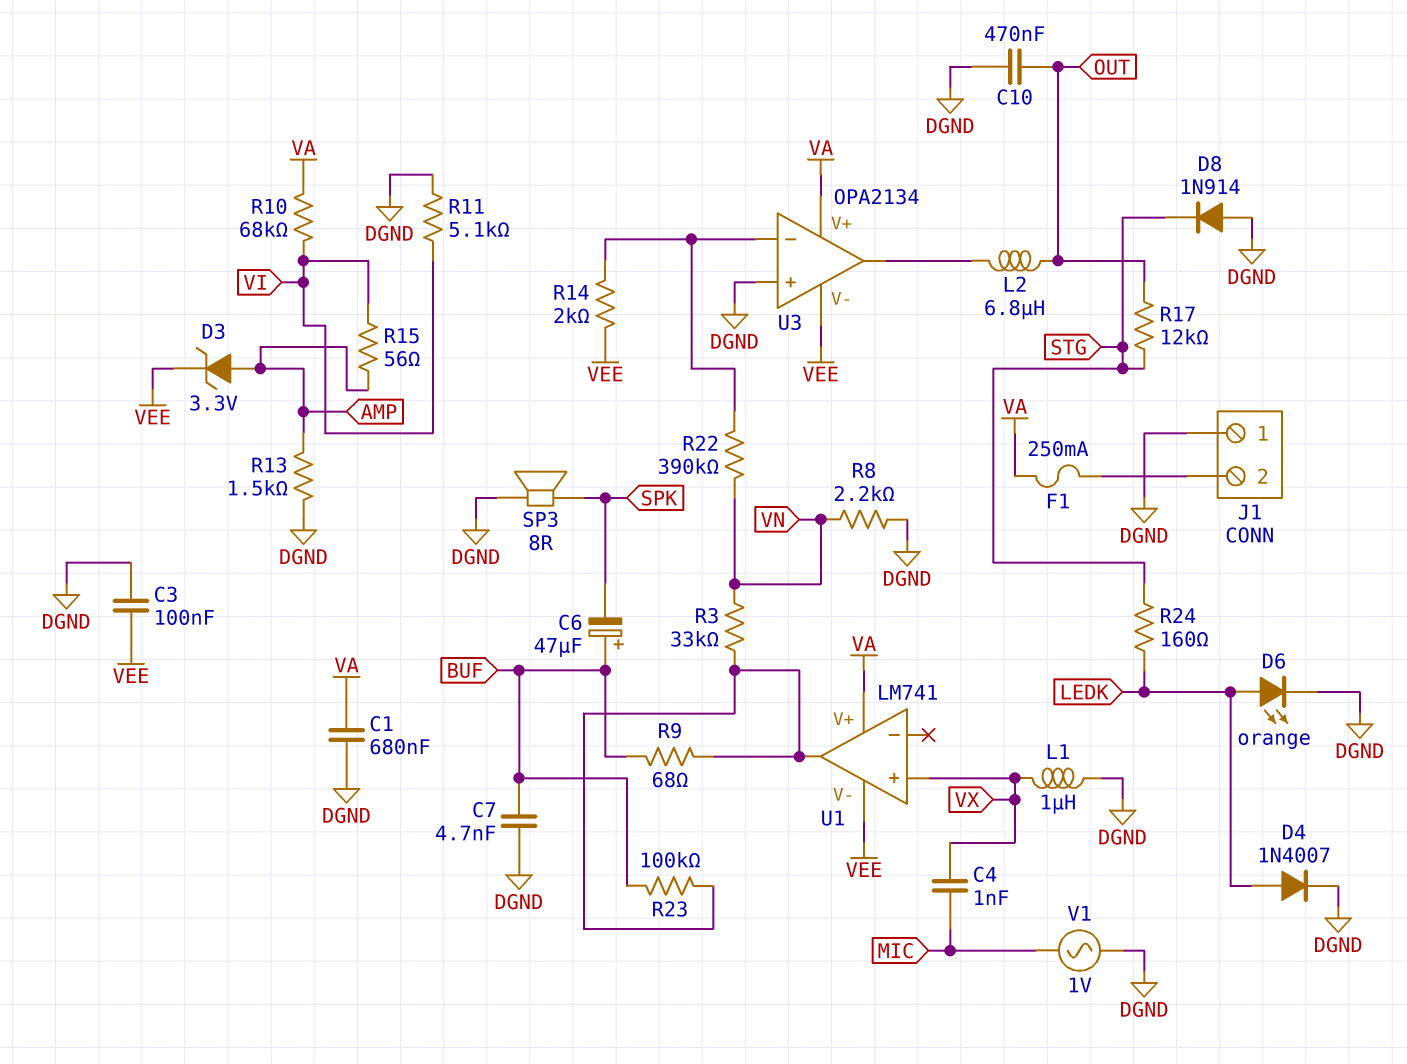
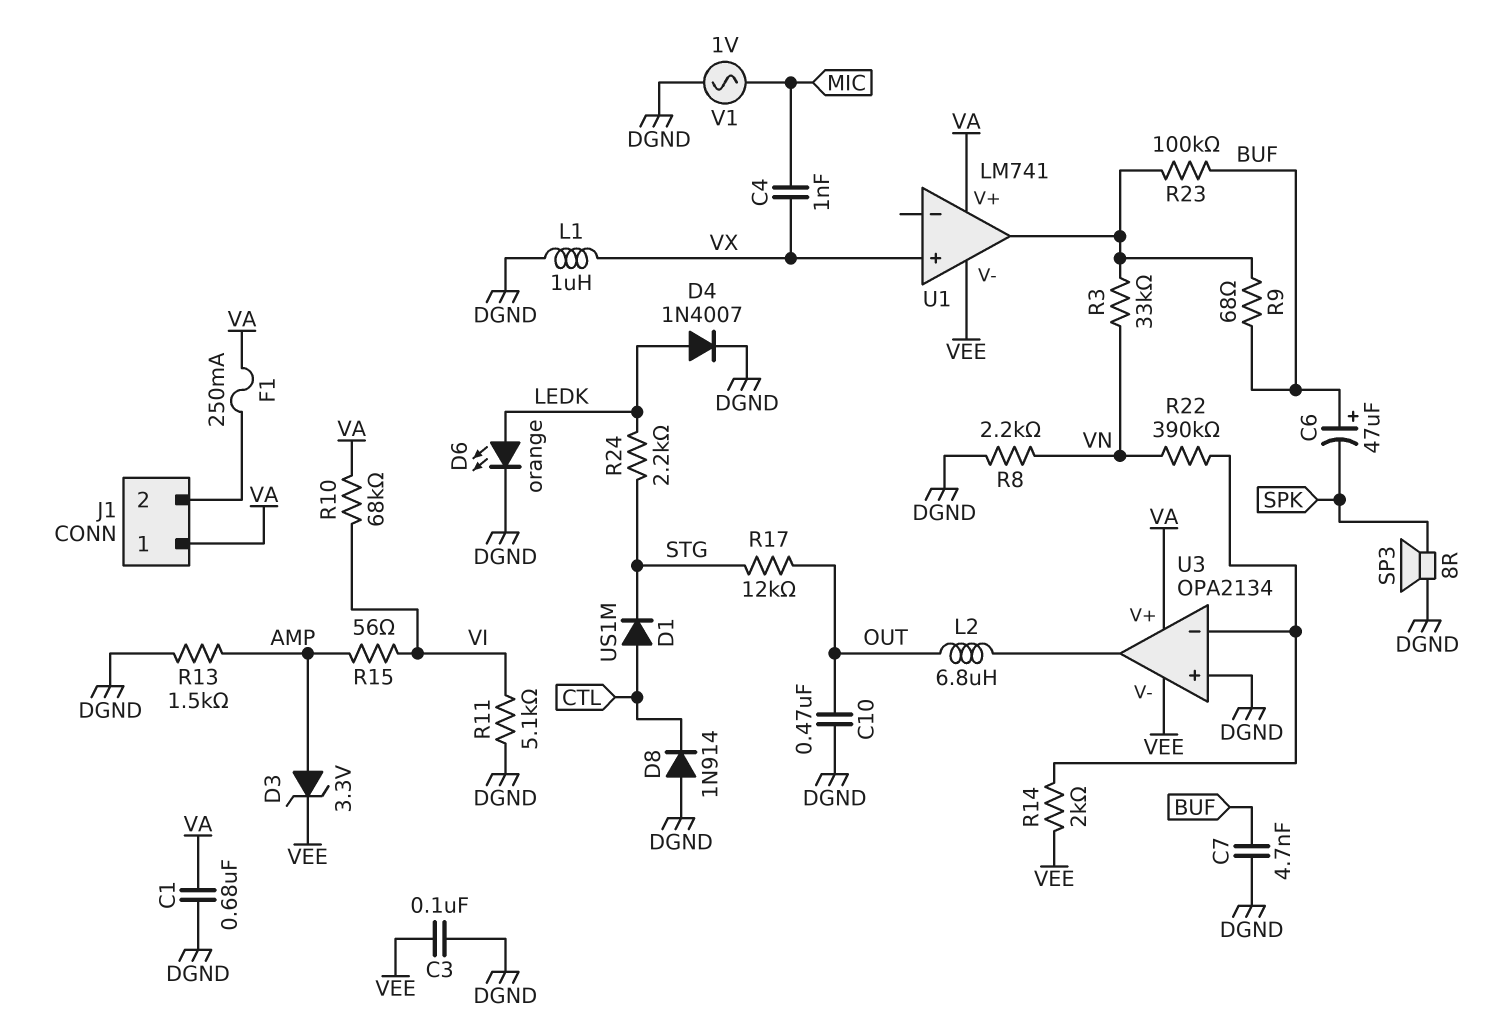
D1: none -> diode US1M (A CTL, K STG)
D8: diode 1N914 (A DGND, K STG) -> diode 1N914 (A DGND, K CTL)
J1 pin 1: DGND -> VA
R24: 160 (LEDK, STG) -> 2.2k (LEDK, STG)

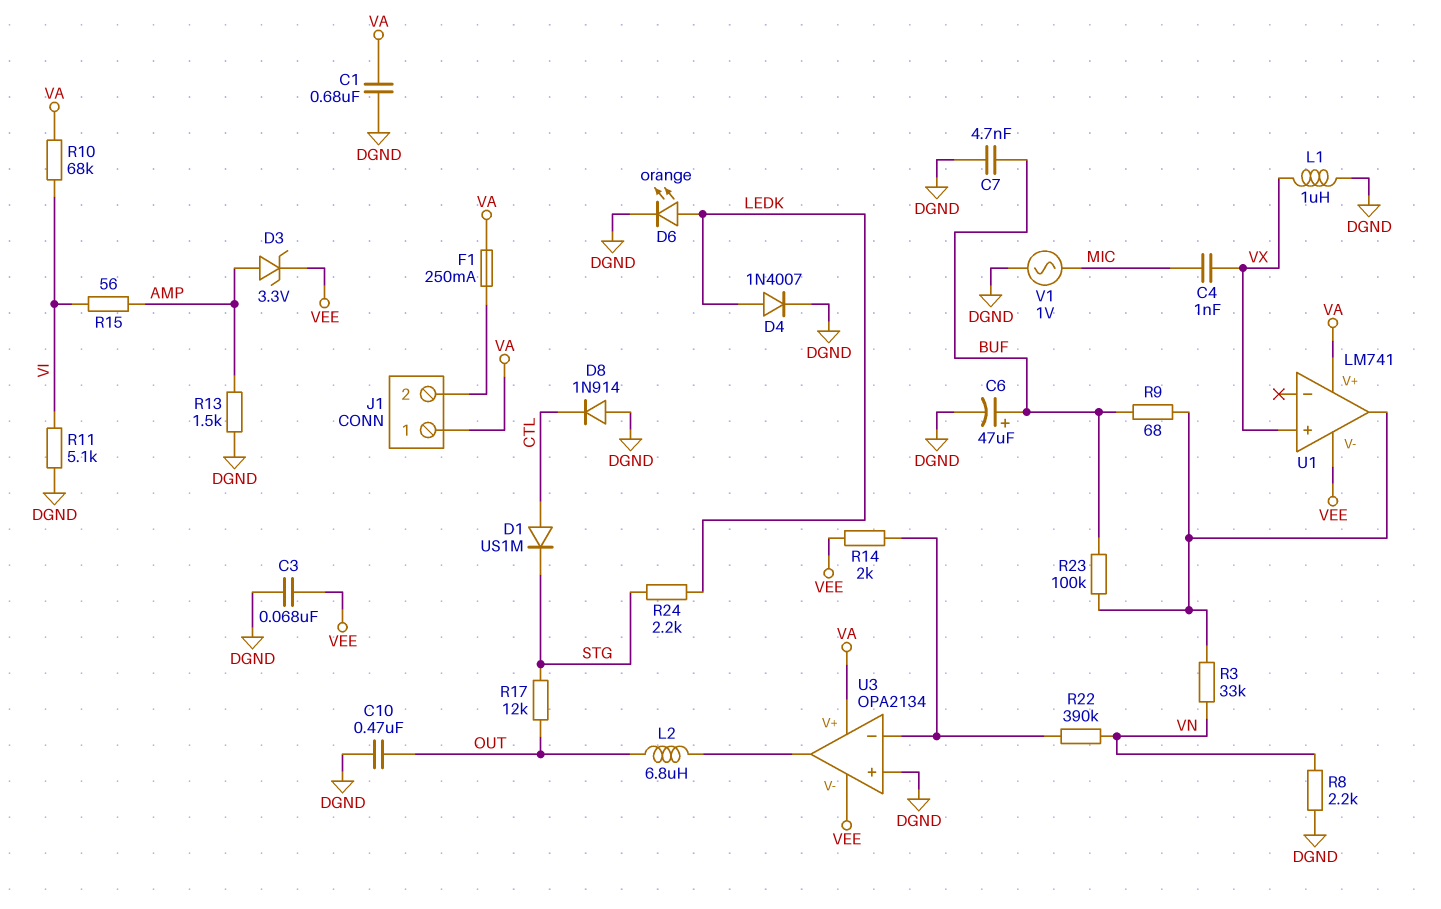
C3: 100nF (DGND, VEE) -> 68nF (DGND, VEE)
C6: 47uF (plus BUF, minus SPK) -> 47uF (plus BUF, minus DGND)
SP3: speaker 8R (DGND, SPK) -> none

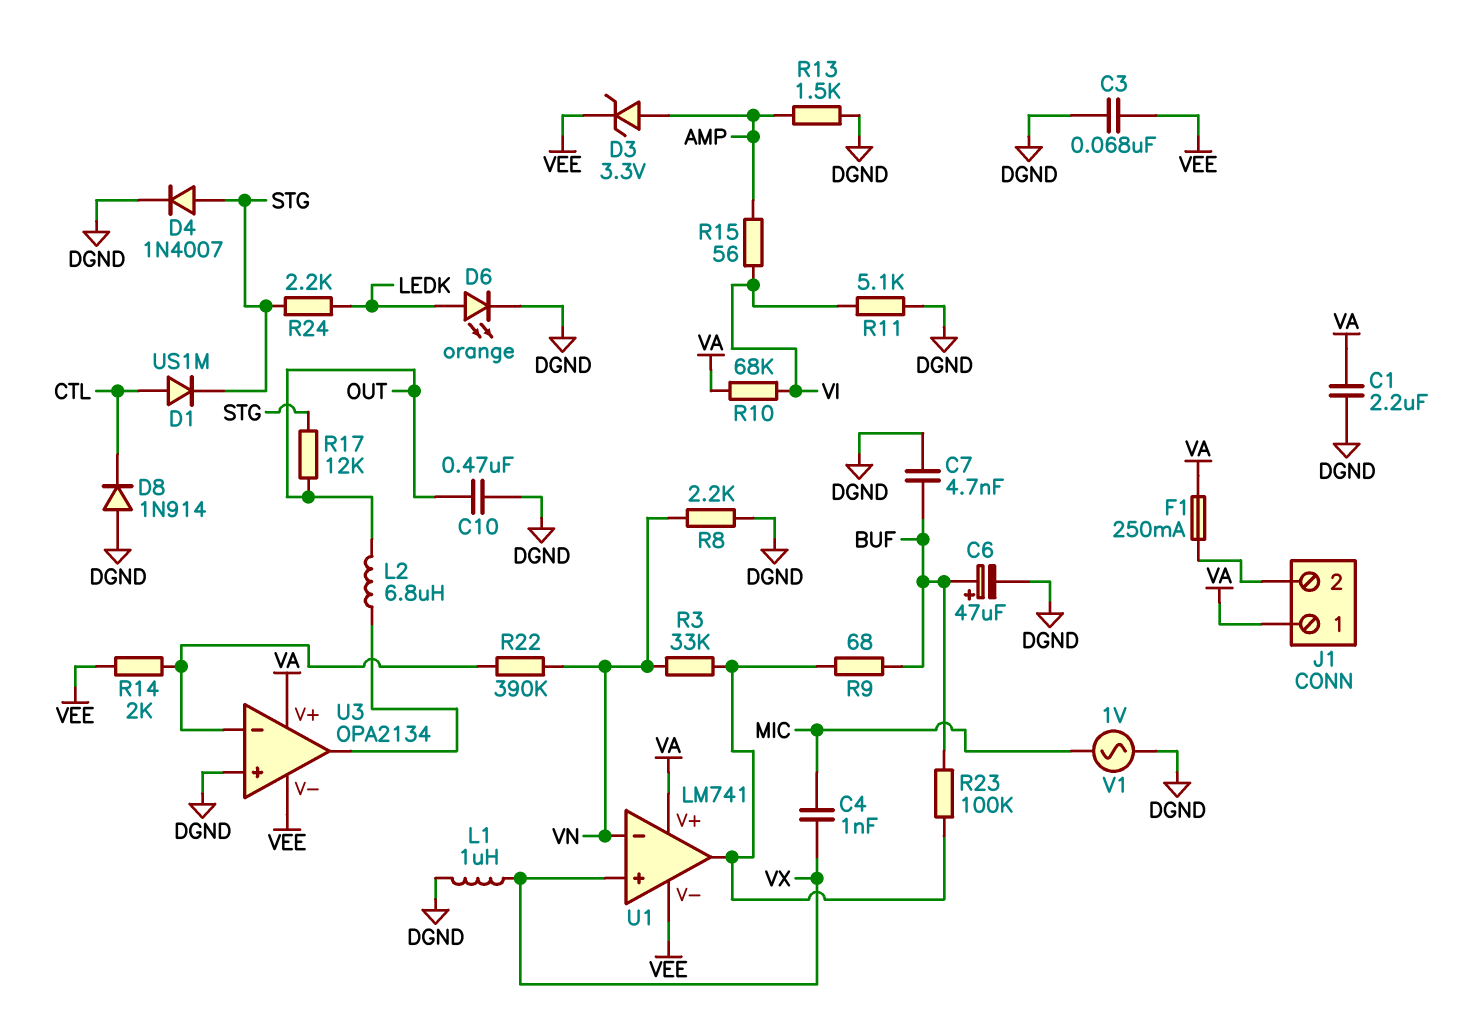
C1: 680nF (DGND, VA) -> 2.2uF (DGND, VA)
D4: diode 1N4007 (A LEDK, K DGND) -> diode 1N4007 (A STG, K DGND)
U1 pin in-: none -> VN

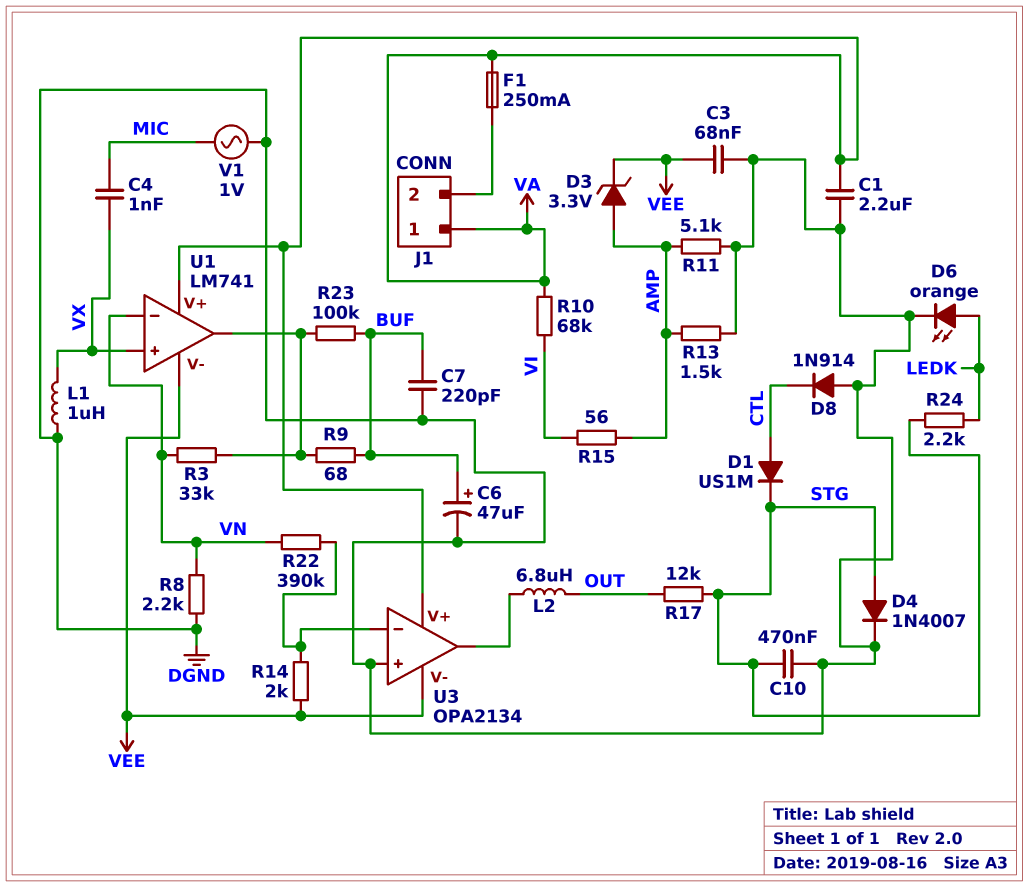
C7: 4.7nF (BUF, DGND) -> 220pF (BUF, DGND)
C10: 470nF (DGND, OUT) -> 470nF (DGND, STG)
R11: 5.1k (DGND, VI) -> 5.1k (AMP, DGND)

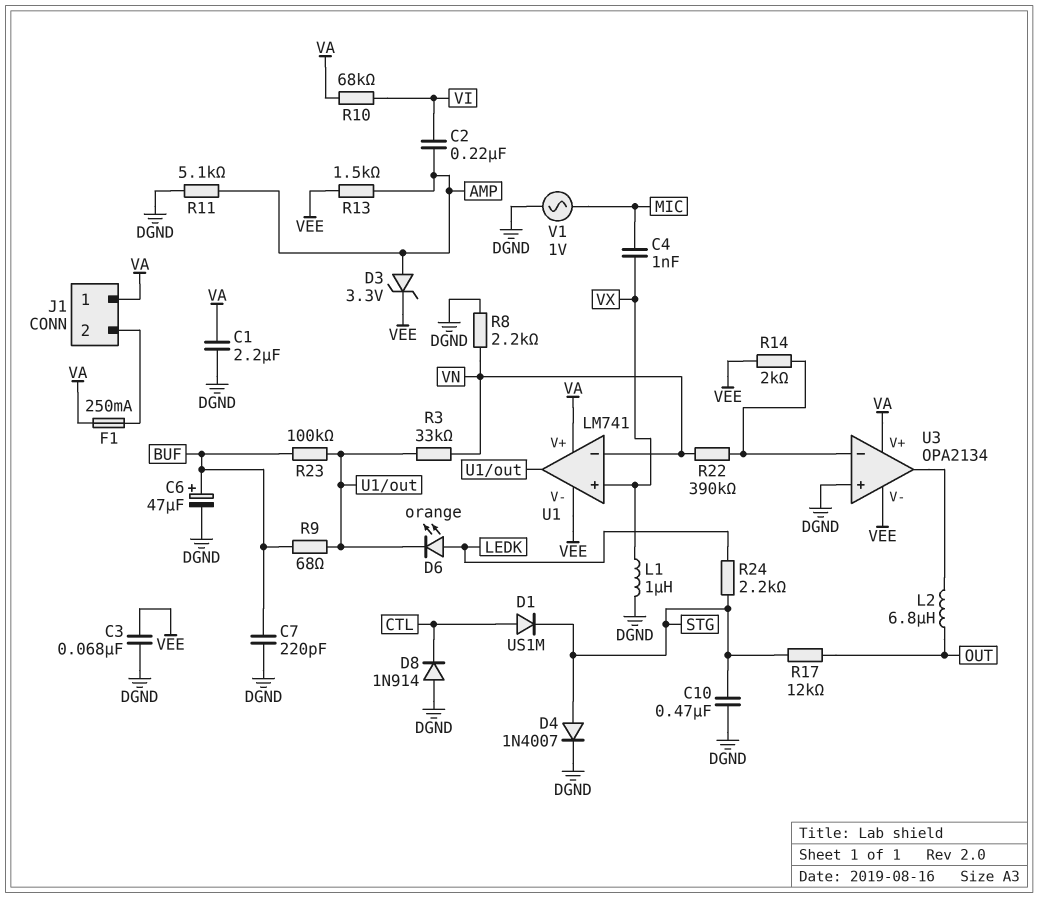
C2: none -> 220nF (AMP, VI)
D6: LED orange (A LEDK, K DGND) -> LED orange (A LEDK, K U1/out)
R13: 1.5k (AMP, DGND) -> 1.5k (AMP, VEE)
R15: 56 (AMP, VI) -> none

